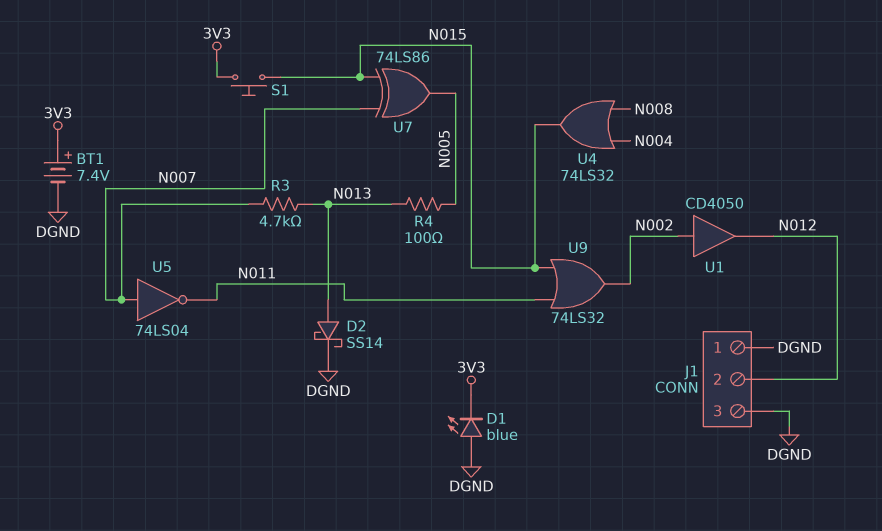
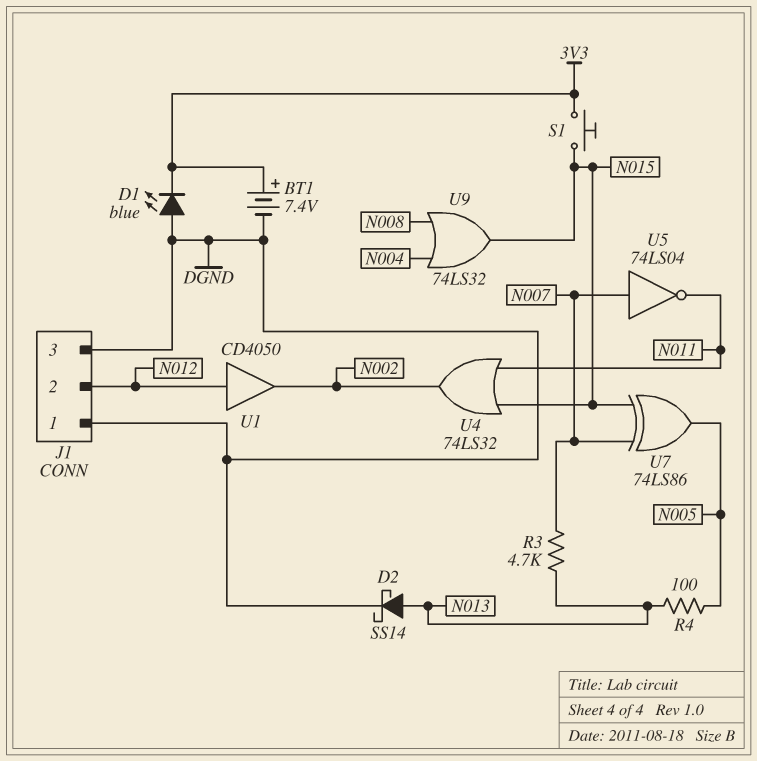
U1: buffer CD4050 (in N002, out N012) -> buffer CD4050 (in N012, out N002)
U4: OR 74LS32 (in N004, in N008, out N015) -> OR 74LS32 (in N011, in N015, out N002)
U9: OR 74LS32 (in N011, in N015, out N002) -> OR 74LS32 (in N004, in N008, out N015)

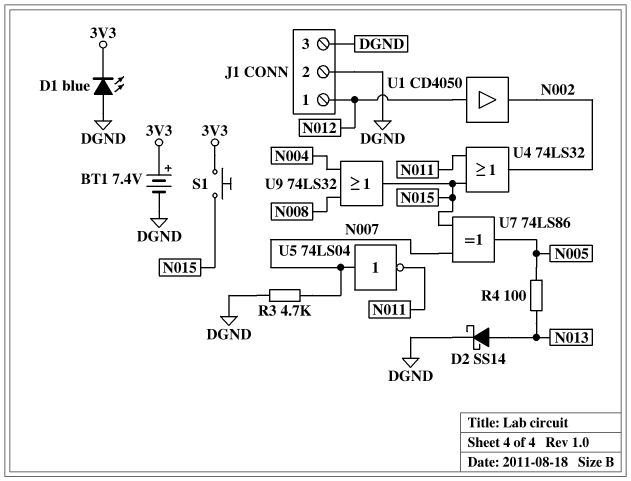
J1 pin 1: DGND -> N012
J1 pin 2: N012 -> DGND
R3: 4.7k (N007, N013) -> 4.7k (DGND, N007)

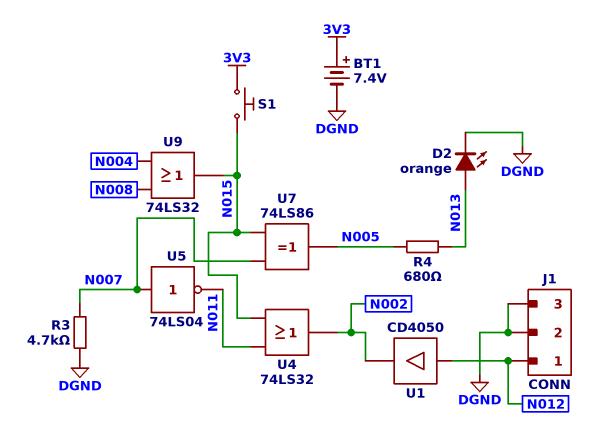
D1: LED blue (A DGND, K 3V3) -> none
D2: schottky SS14 (A N013, K DGND) -> LED orange (A N013, K DGND)
R4: 100 (N005, N013) -> 680 (N005, N013)

